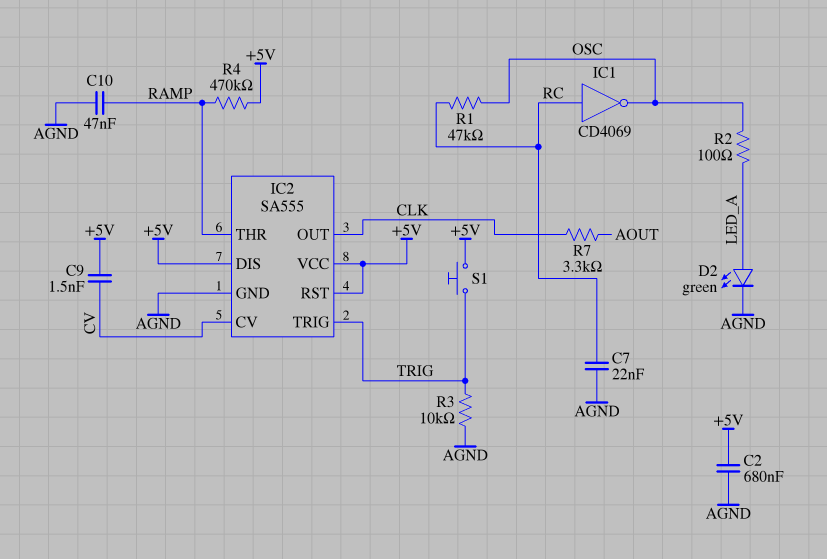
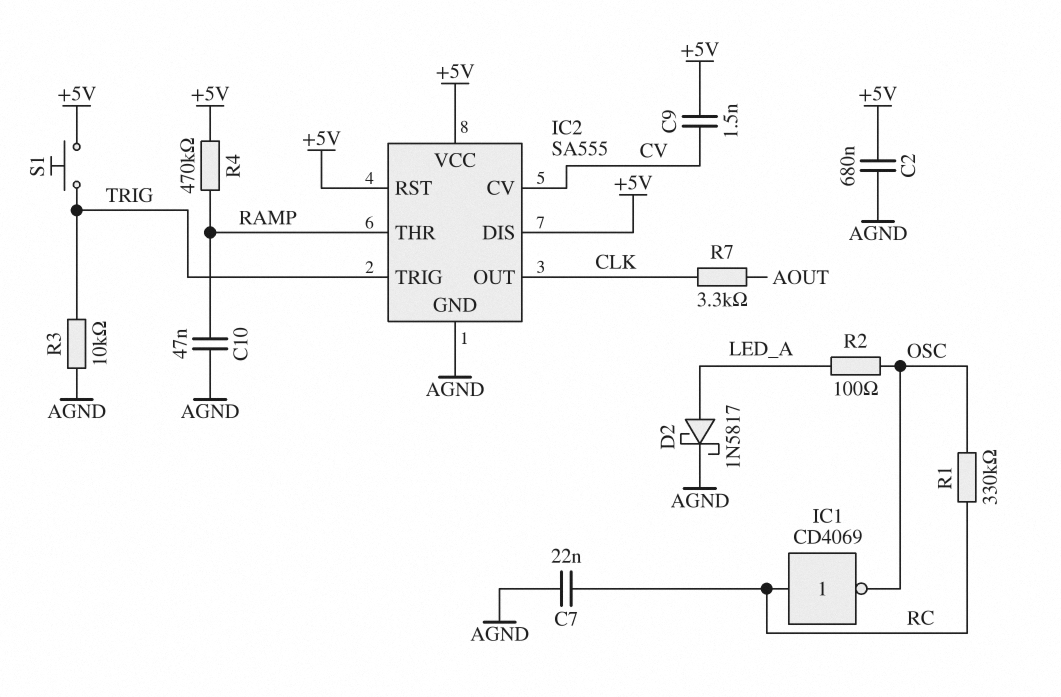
D2: LED green (A LED_A, K AGND) -> schottky 1N5817 (A LED_A, K AGND)
R1: 47k (OSC, RC) -> 330k (OSC, RC)

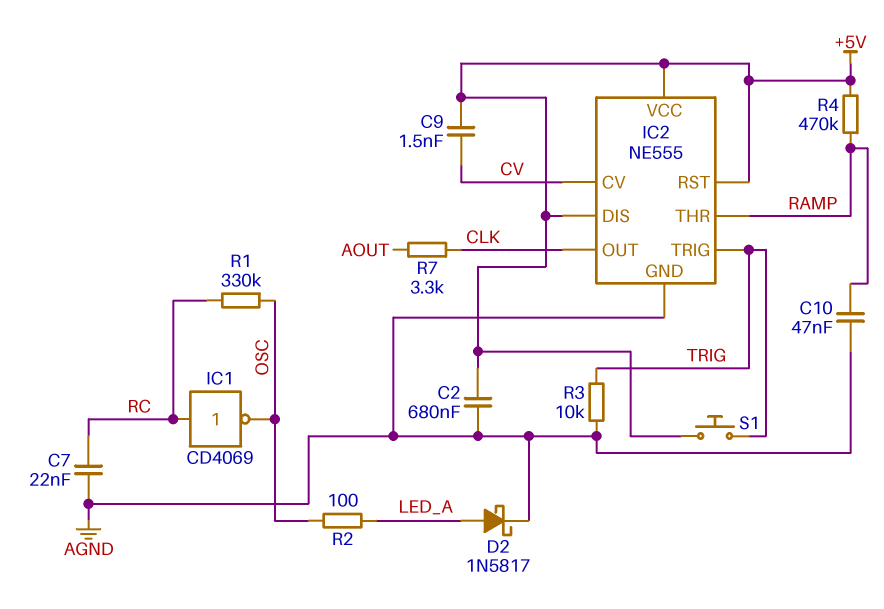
IC2: SA555 -> NE555

